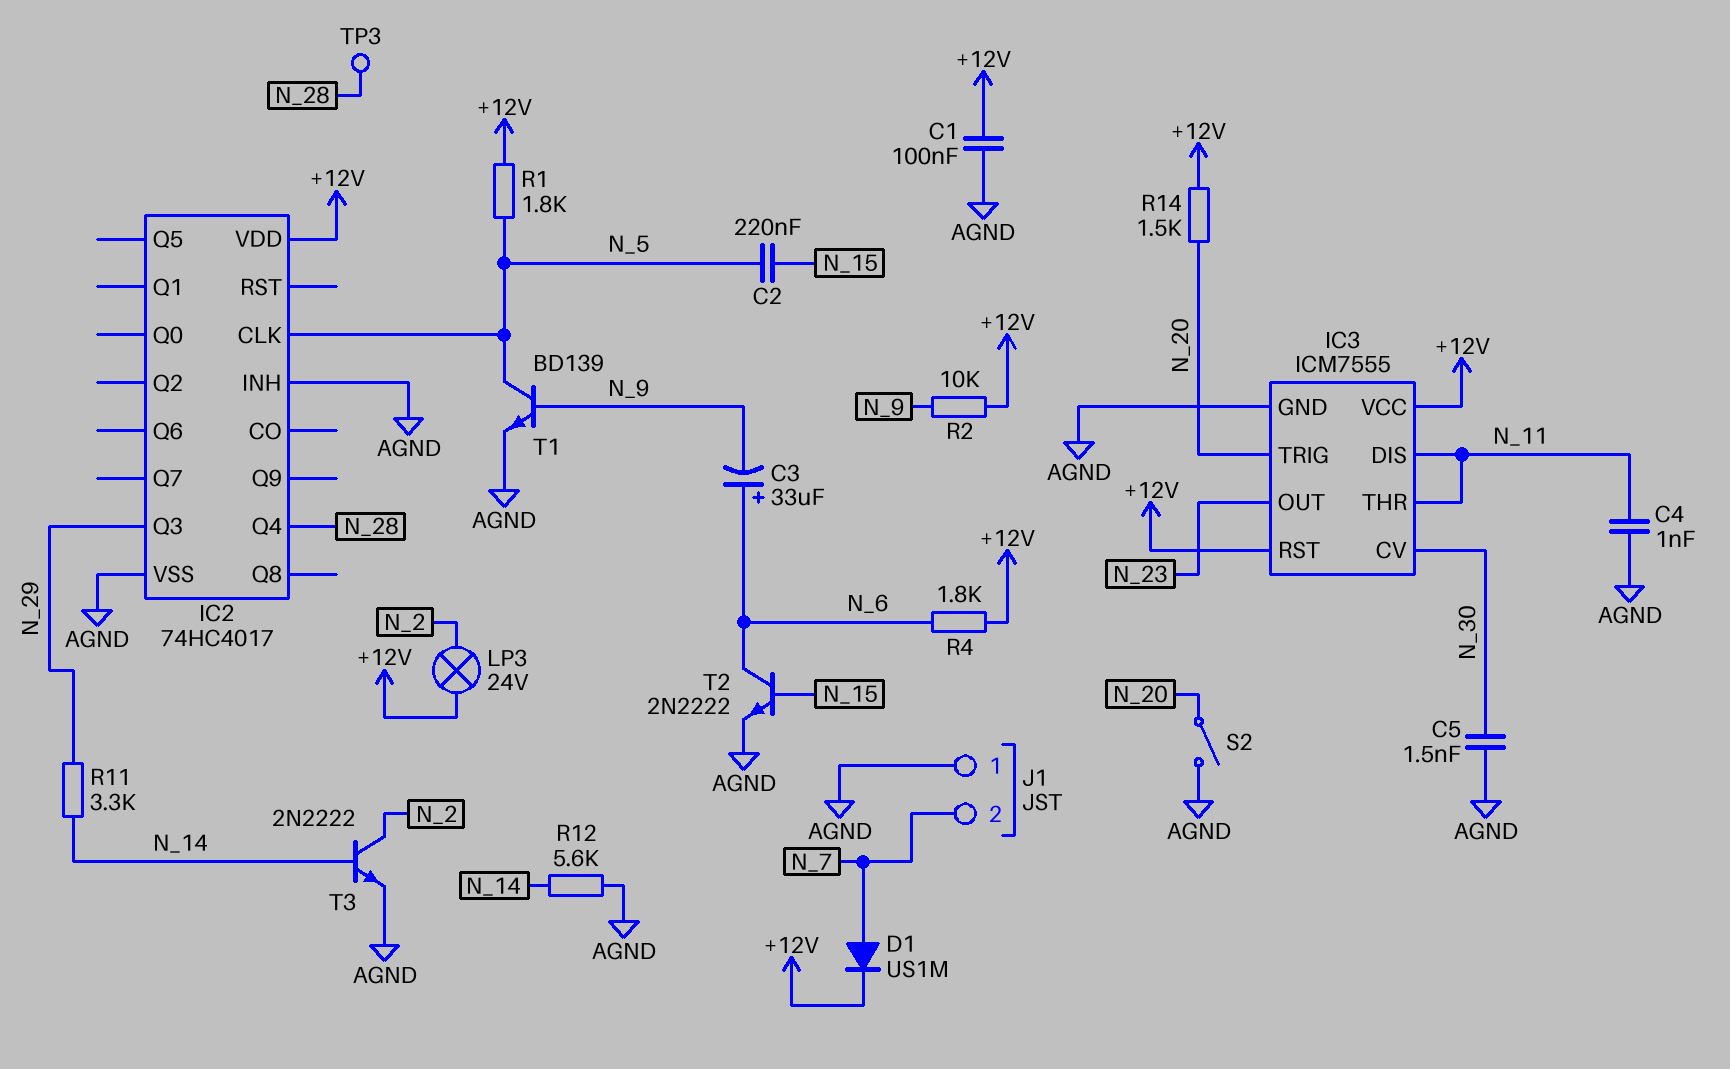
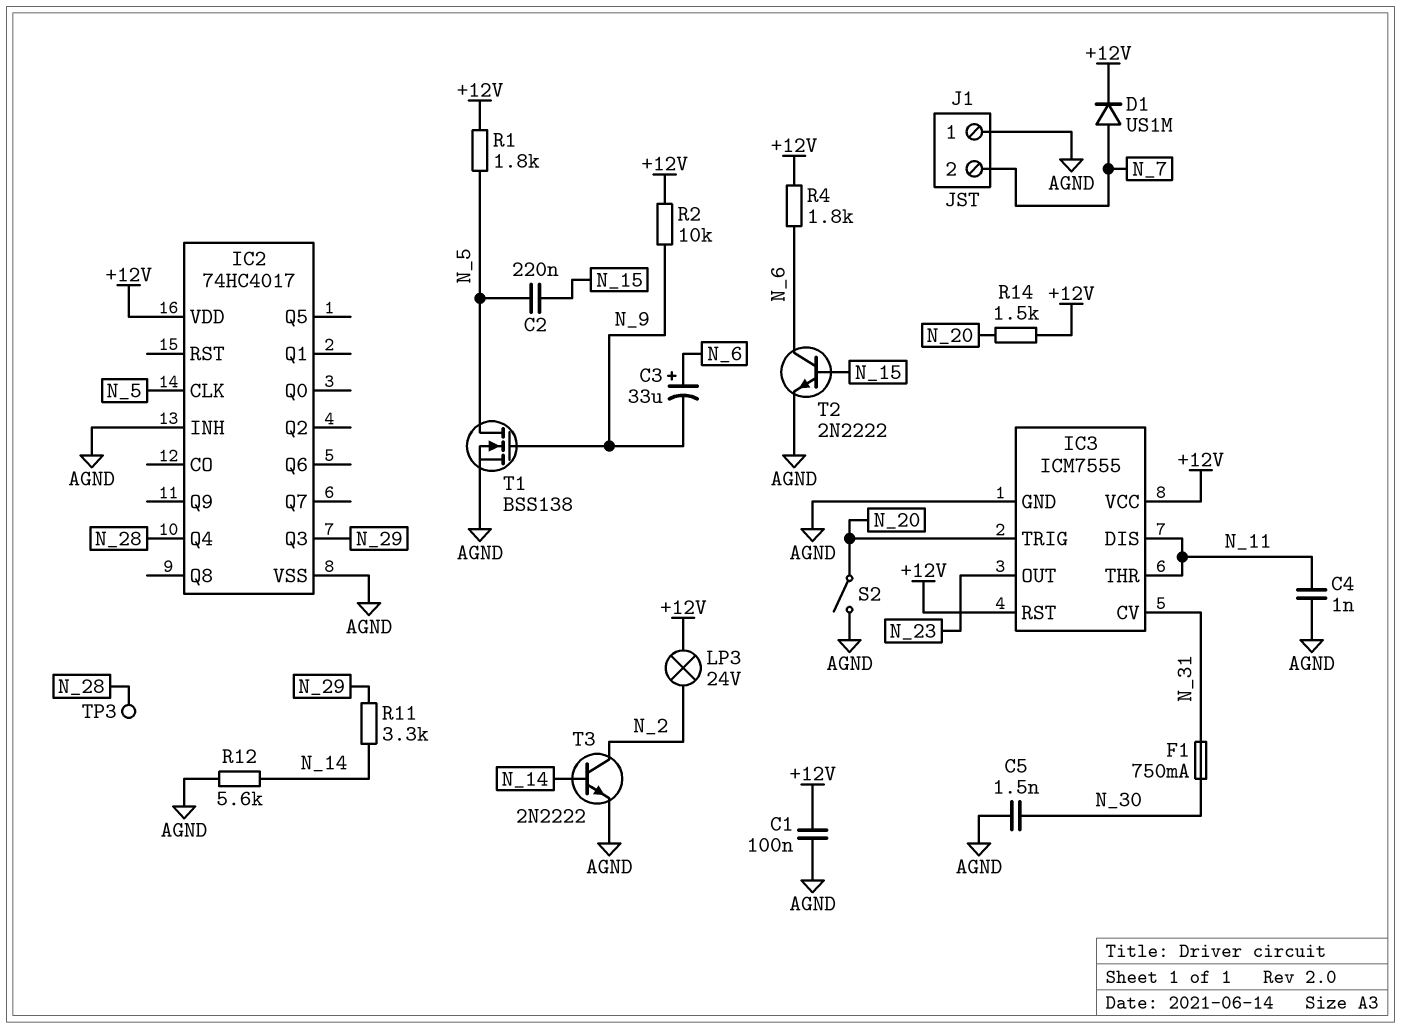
F1: none -> 750mA (N_30, N_31)
IC3 pin CV: N_30 -> N_31
T1: NPN BD139 (B N_9, C N_5, E AGND) -> NMOS BSS138 (G N_9, D N_5, S AGND)

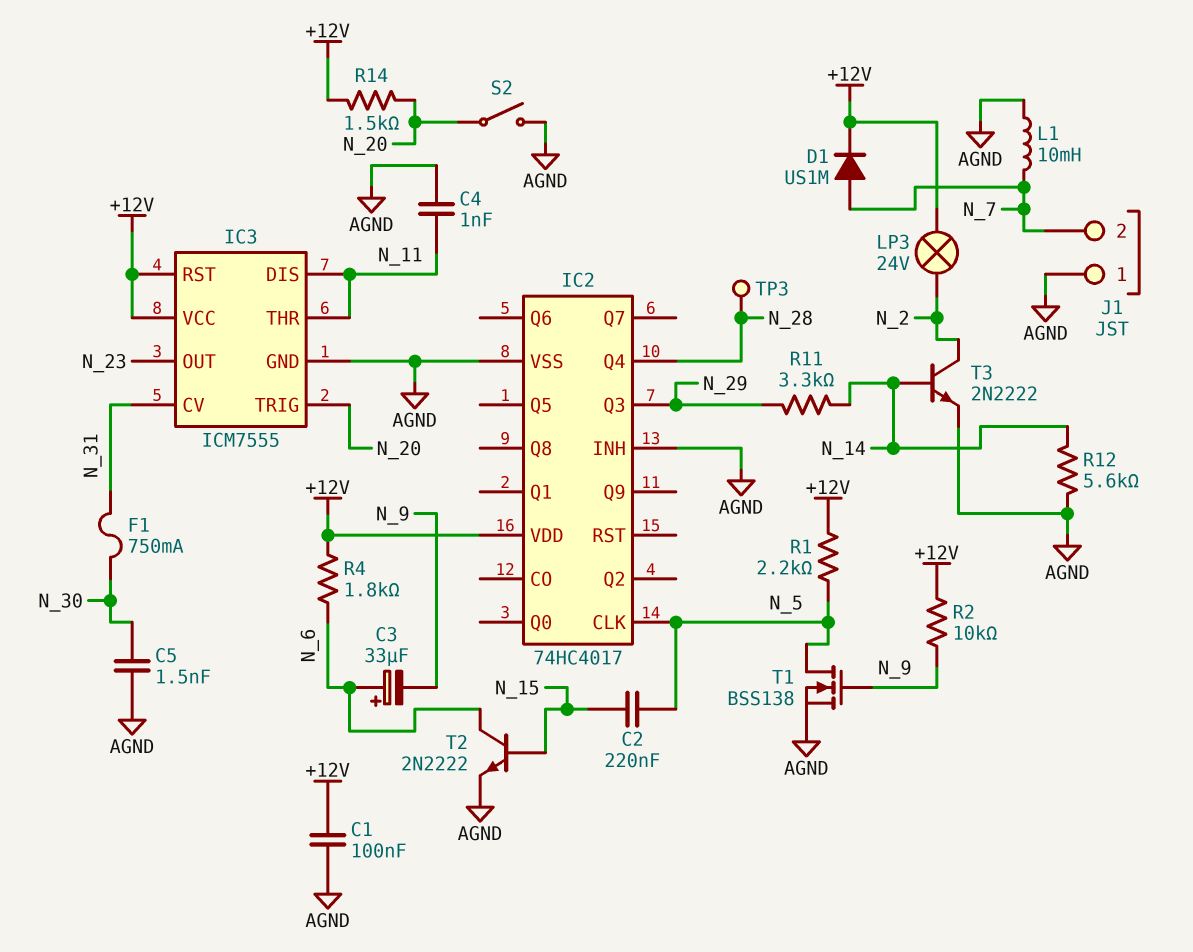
L1: none -> 10mH (AGND, N_7)
R1: 1.8k (+12V, N_5) -> 2.2k (+12V, N_5)

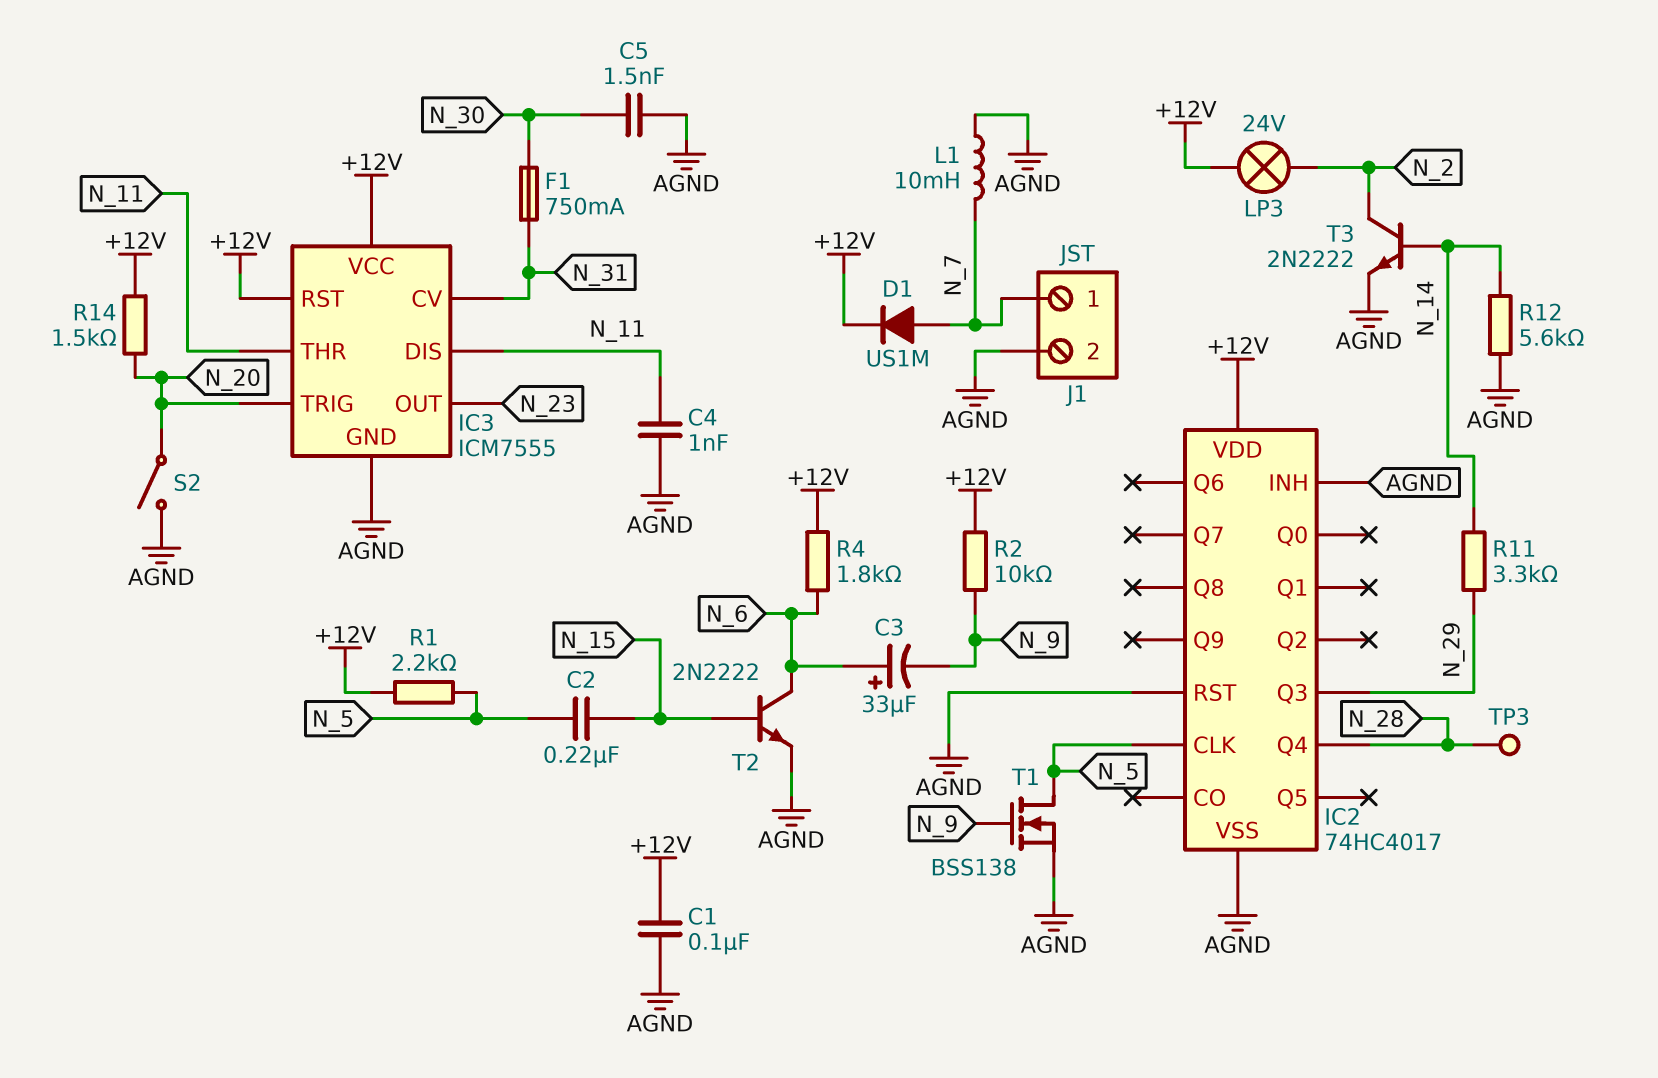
IC2 pin RST: none -> AGND
J1 pin 1: AGND -> N_7
J1 pin 2: N_7 -> AGND

